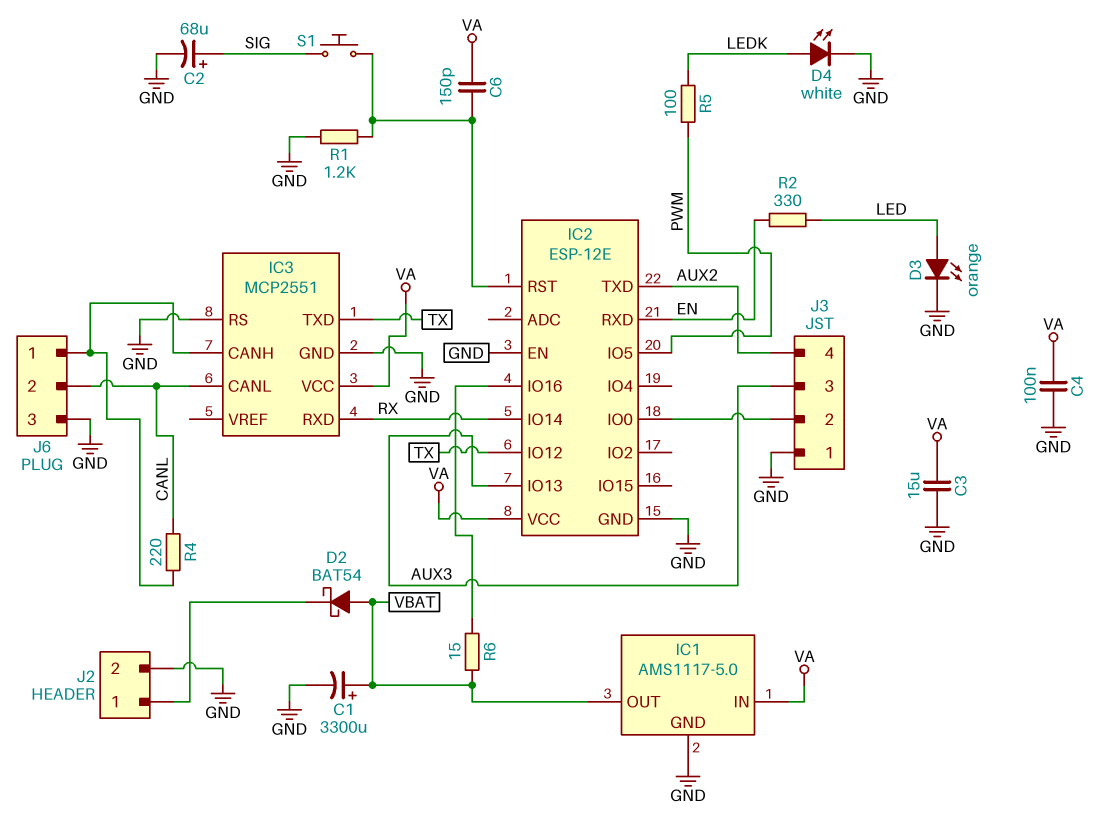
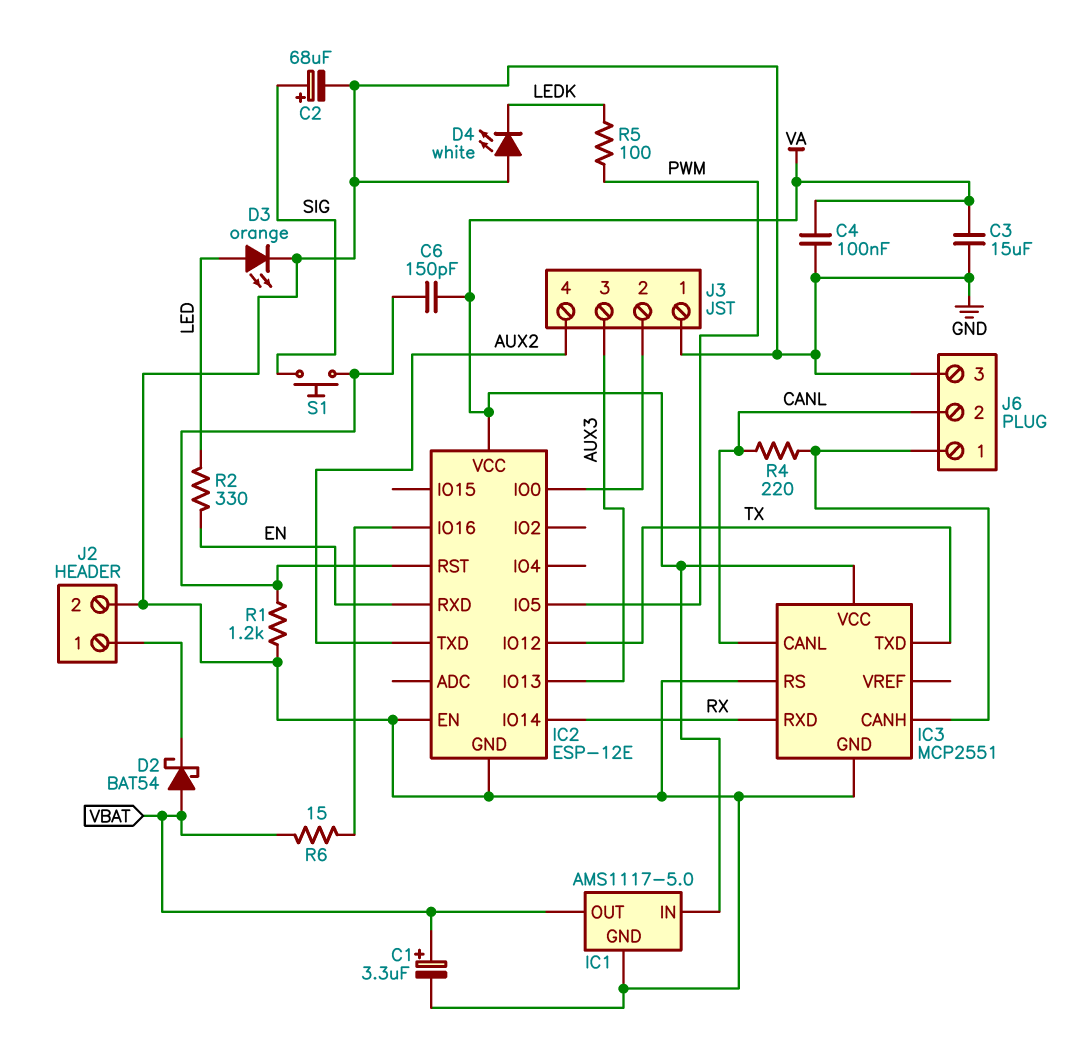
C1: 3300uF (plus VBAT, minus GND) -> 3.3uF (plus VBAT, minus GND)
D4: LED white (A LEDK, K GND) -> LED white (A GND, K LEDK)

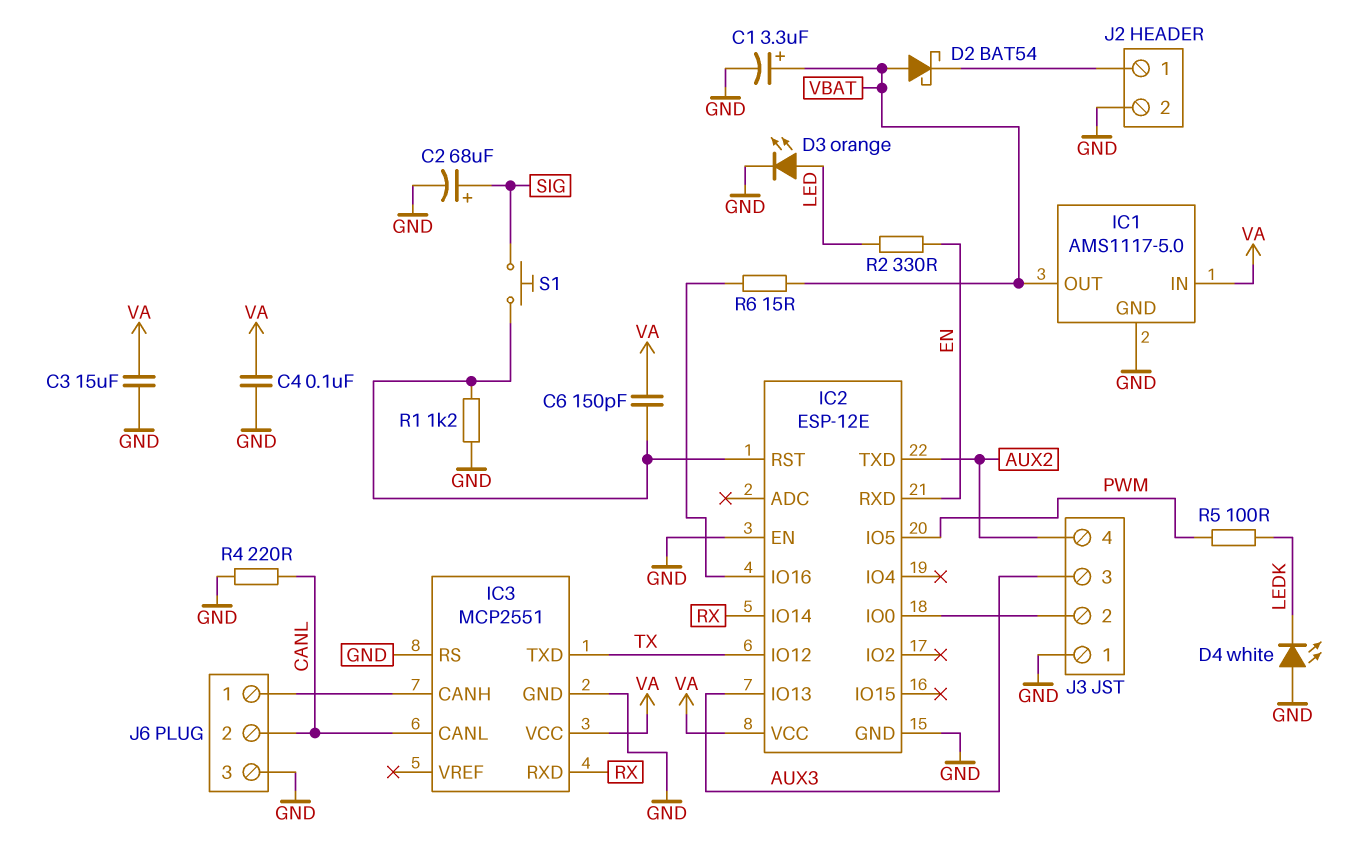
R4: 220 (CANL, IC3/CANH) -> 220 (CANL, GND)

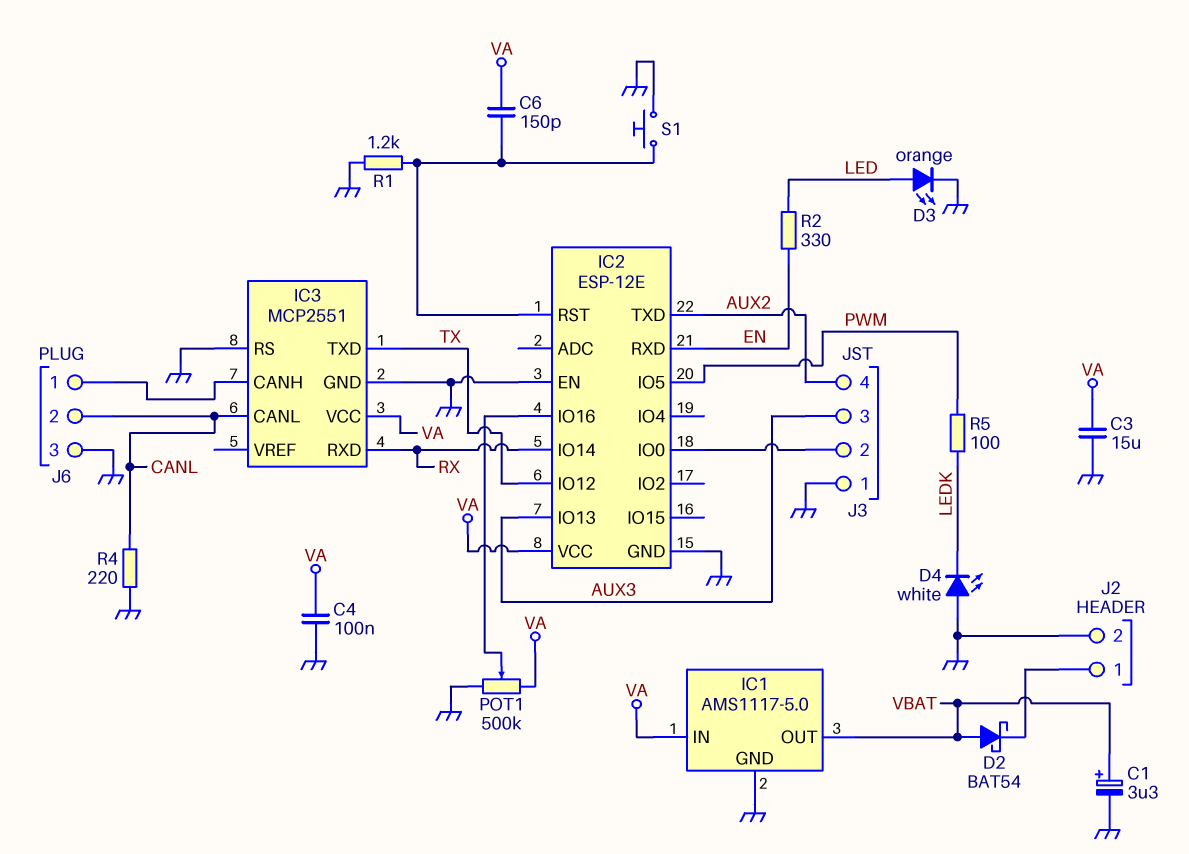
C2: 68uF (plus SIG, minus GND) -> none
POT1: none -> 500k (GND, VA, wiper IC2/IO16)
R6: 15 (IC2/IO16, VBAT) -> none
S1: button (IC2/RST, SIG) -> button (GND, IC2/RST)

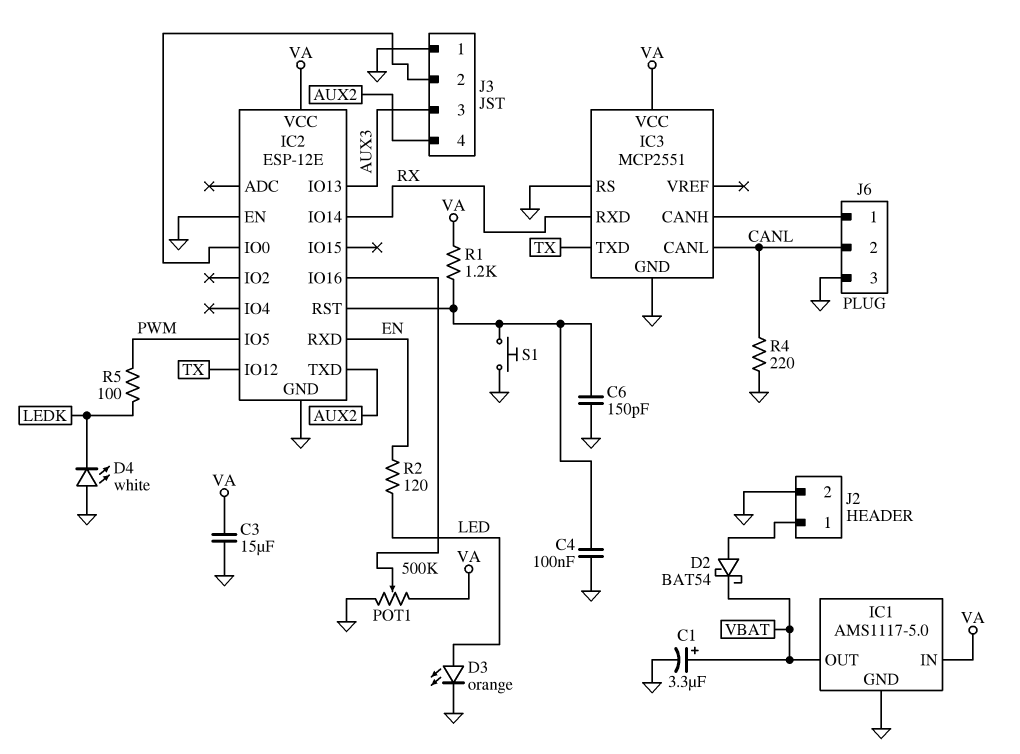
C4: 100nF (GND, VA) -> 100nF (GND, IC2/RST)
C6: 150pF (IC2/RST, VA) -> 150pF (GND, IC2/RST)
D2: schottky BAT54 (A VBAT, K J2/1) -> schottky BAT54 (A J2/1, K VBAT)
R1: 1.2k (GND, IC2/RST) -> 1.2k (IC2/RST, VA)
R2: 330 (EN, LED) -> 120 (EN, LED)

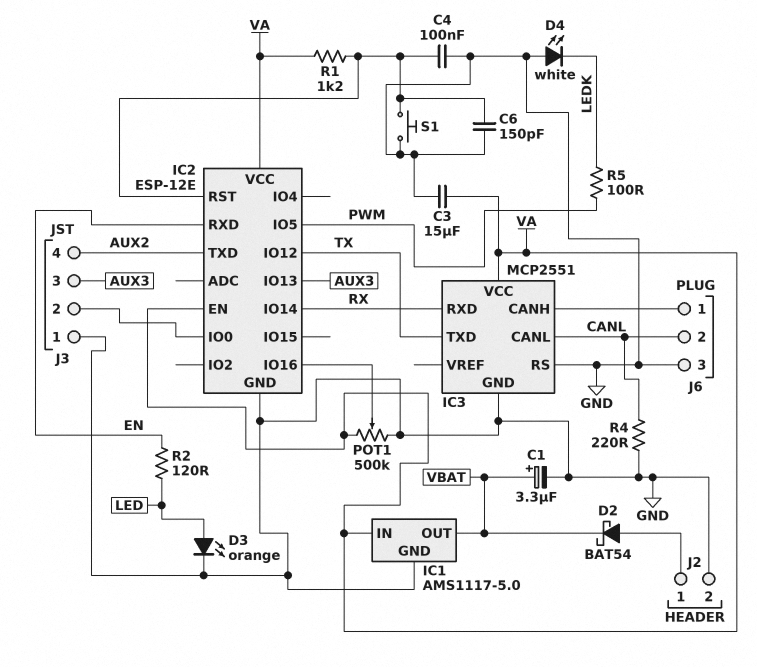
IC2 pin EN: GND -> VA

